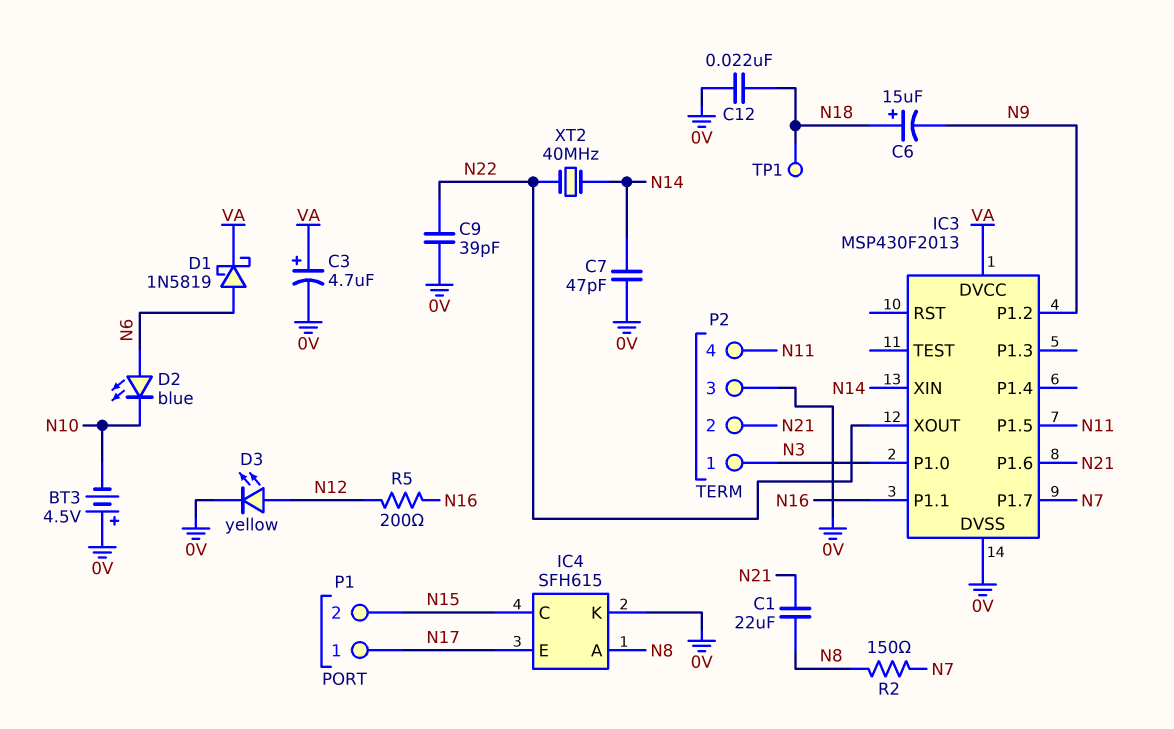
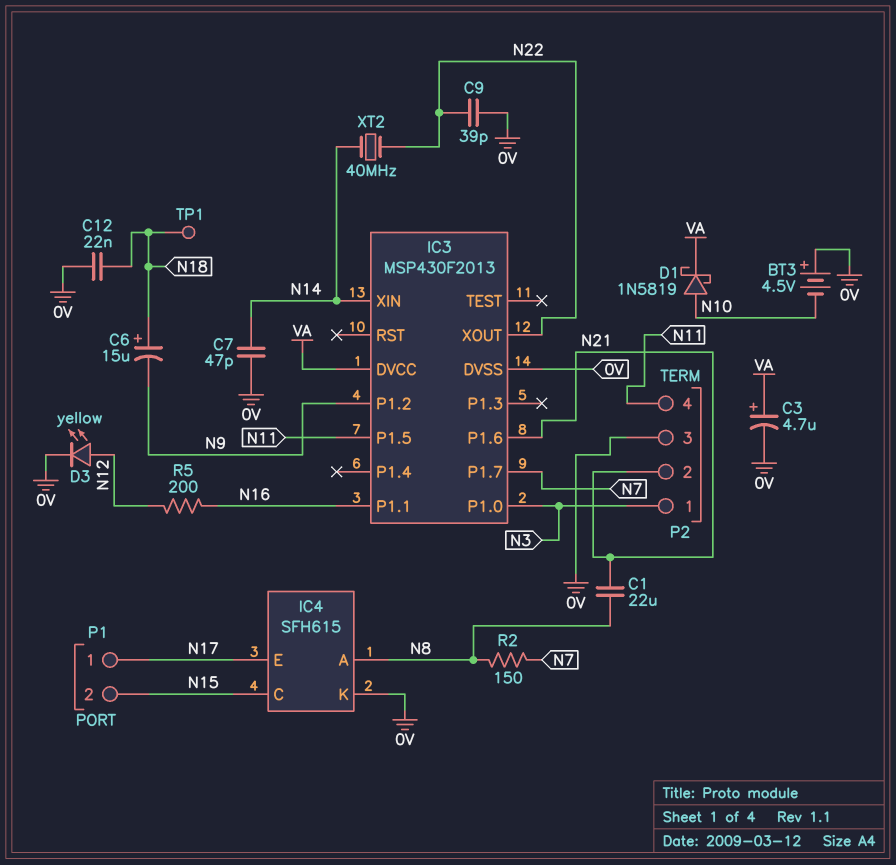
D1: schottky 1N5819 (A N6, K VA) -> schottky 1N5819 (A N10, K VA)
D2: LED blue (A N6, K N10) -> none

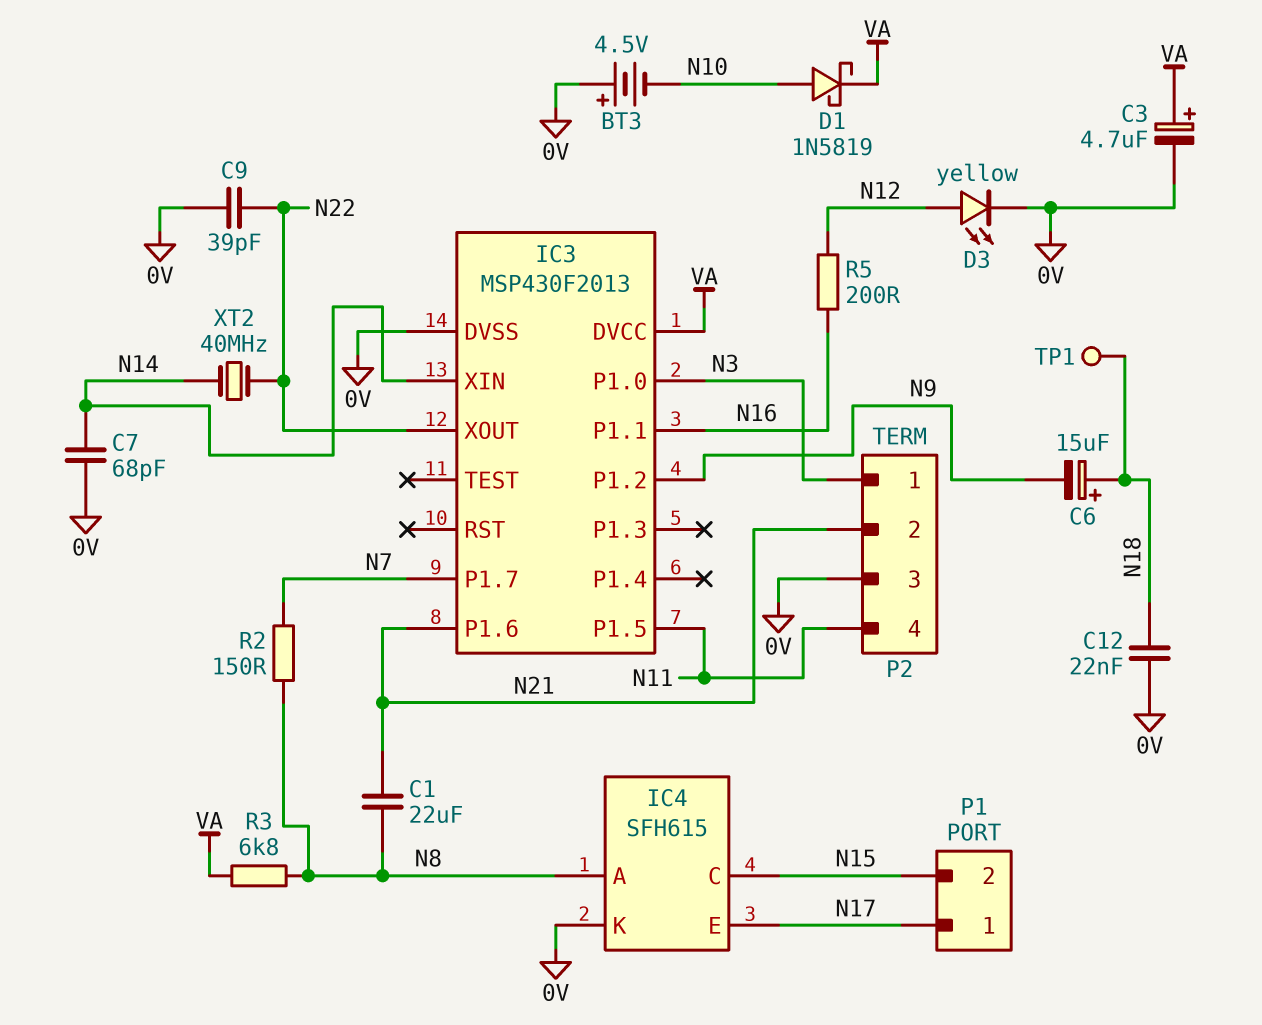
C7: 47pF (0V, N14) -> 68pF (0V, N14)
R3: none -> 6.8k (N8, VA)

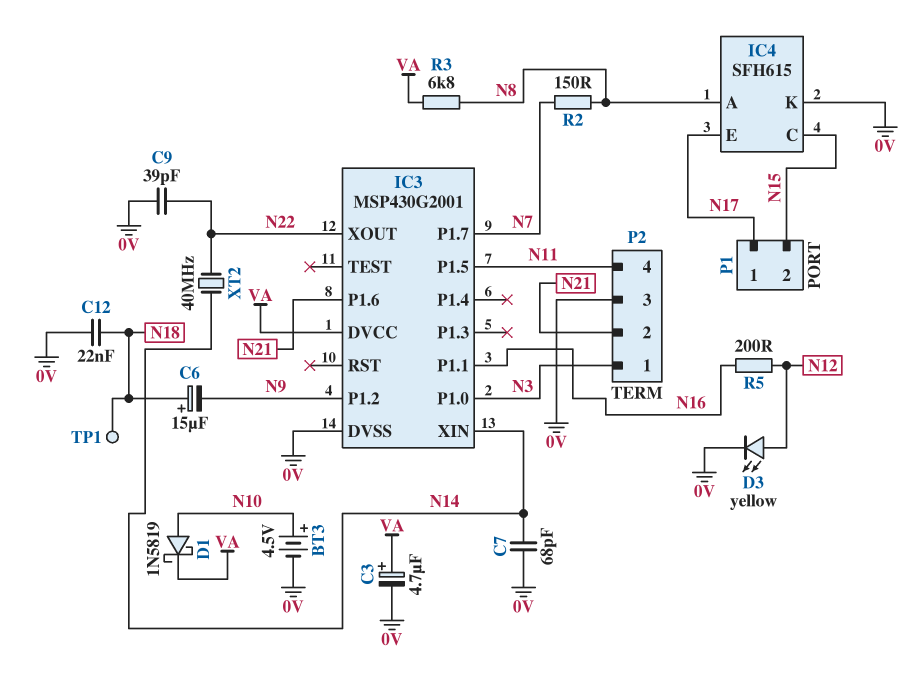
BT3: 4.5V (plus 0V, minus N10) -> 4.5V (plus N10, minus 0V)
C1: 22uF (N8, N21) -> none
IC3: MSP430F2013 -> MSP430G2001

